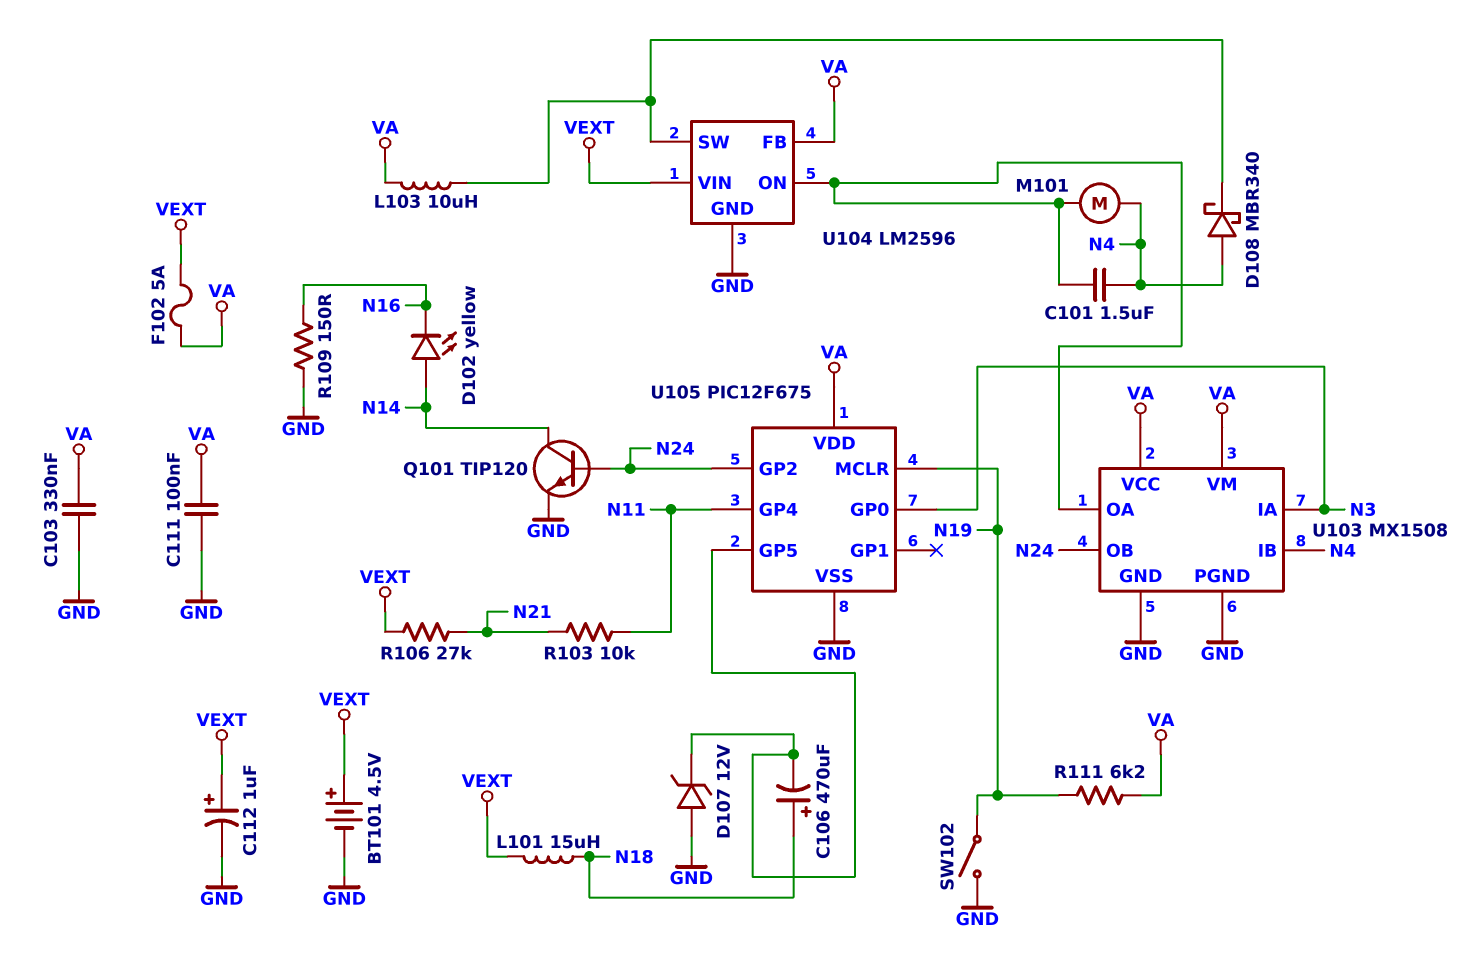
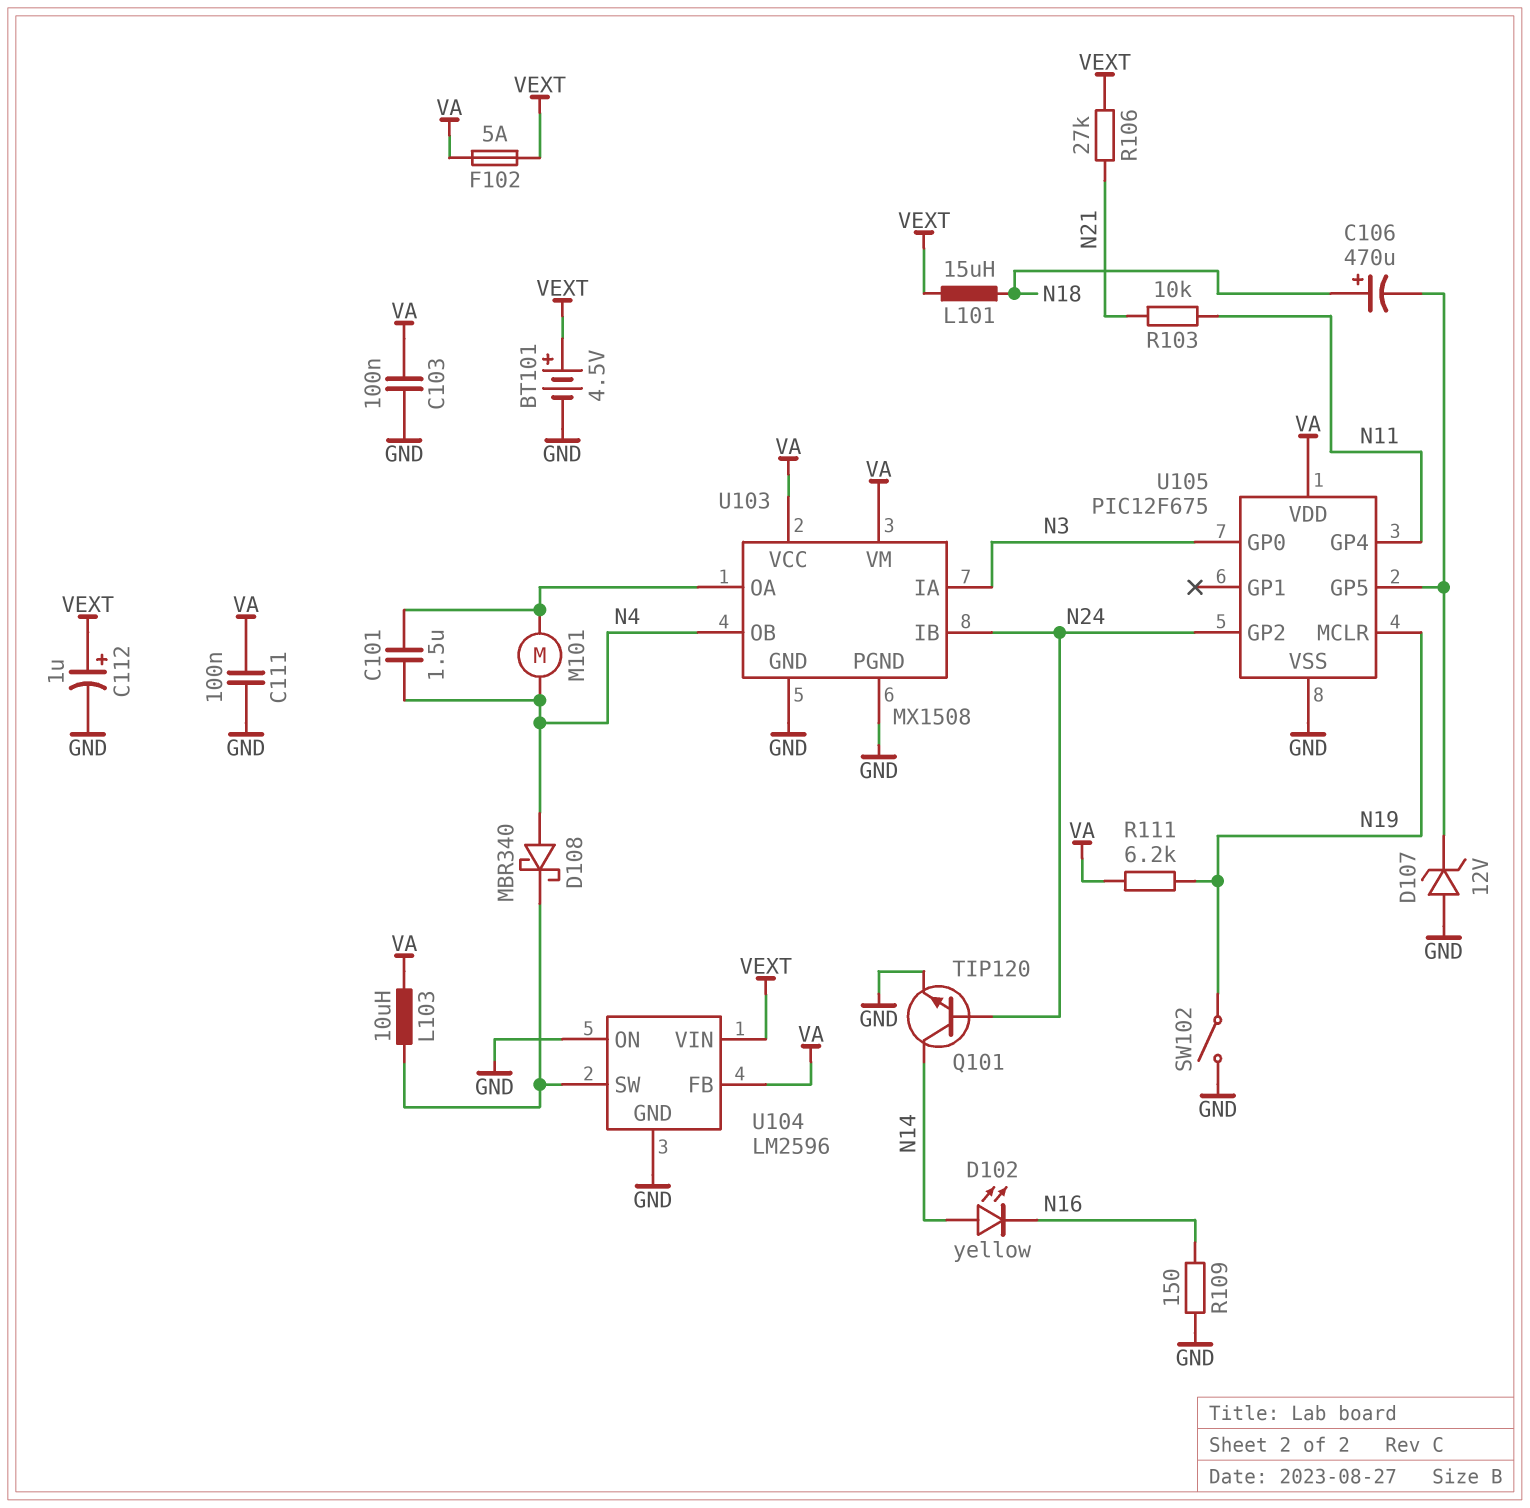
C103: 330nF (GND, VA) -> 100nF (GND, VA)
U103 pin IB: N4 -> N24
U103 pin OB: N24 -> N4
U104 pin ON: U103/OA -> GND

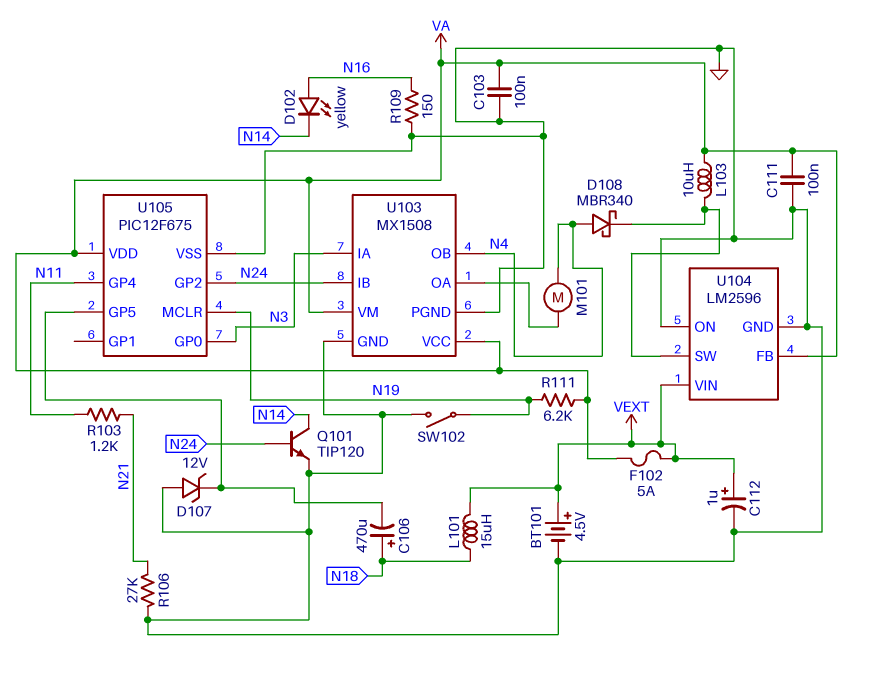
C101: 1.5uF (N4, U103/OA) -> none
D102: LED yellow (A N14, K N16) -> LED yellow (A N16, K N14)
R103: 10k (N11, N21) -> 1.2k (N11, N21)
R106: 27k (N21, VEXT) -> 27k (GND, N21)

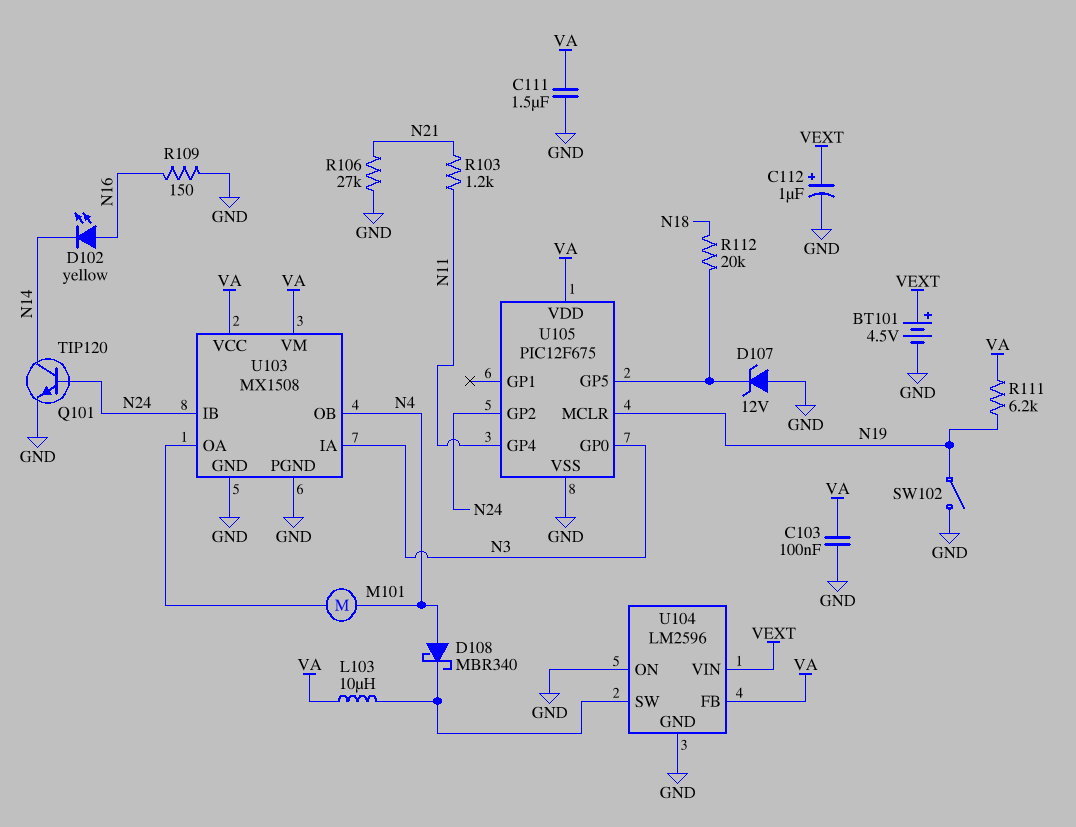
C106: 470uF (plus N18, minus U105/GP5) -> none
C111: 100nF (GND, VA) -> 1.5uF (GND, VA)
F102: 5A (VA, VEXT) -> none
L101: 15uH (N18, VEXT) -> none
R112: none -> 20k (N18, U105/GP5)

